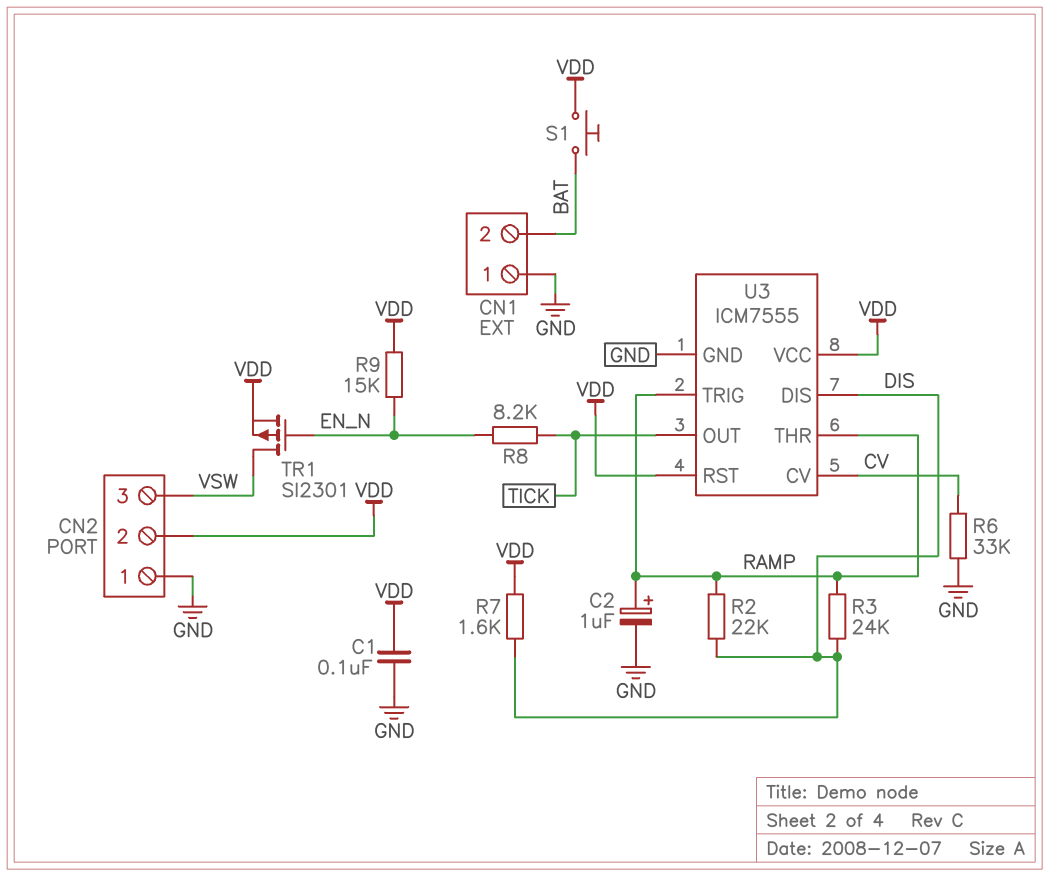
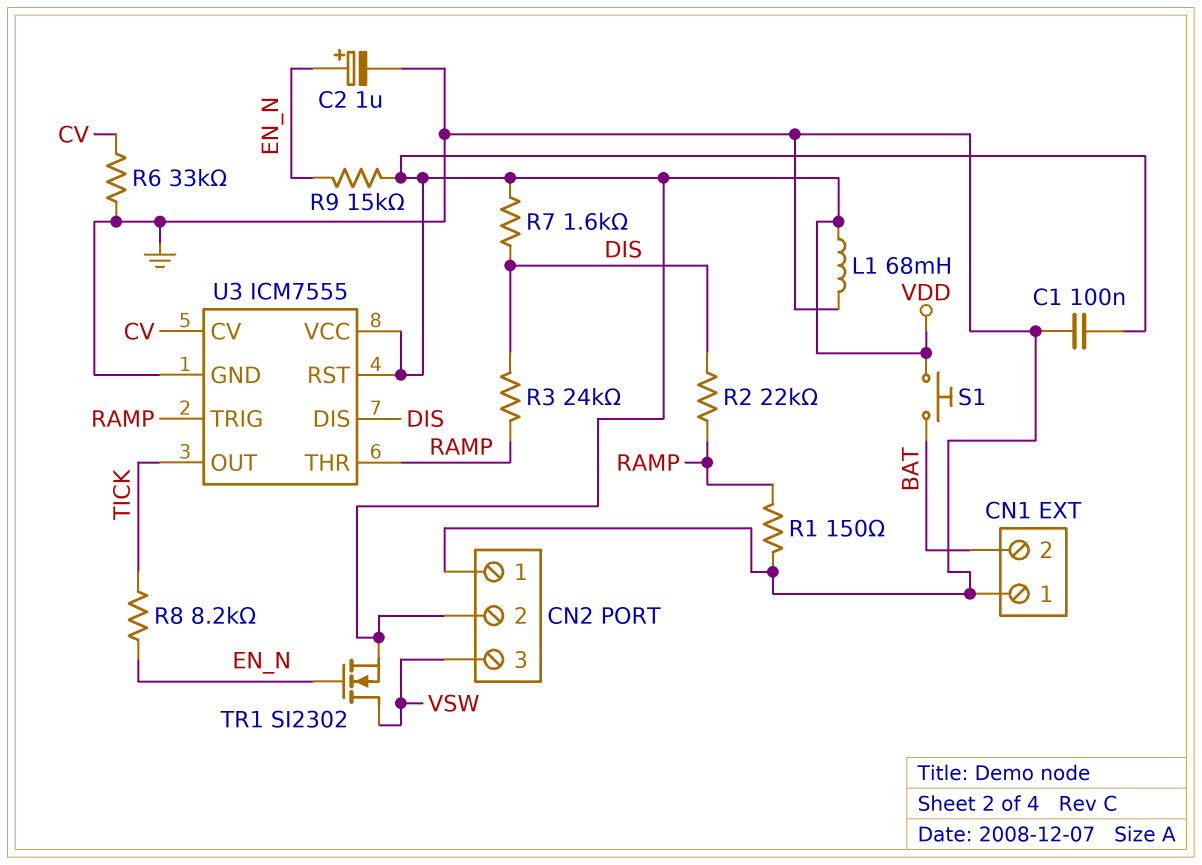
C2: 1uF (plus RAMP, minus GND) -> 1uF (plus EN_N, minus GND)
L1: none -> 68mH (GND, VDD)
R1: none -> 150 (GND, RAMP)
TR1: PMOS SI2301 (G EN_N, D VSW, S VDD) -> NMOS SI2302 (G EN_N, D VSW, S VDD)

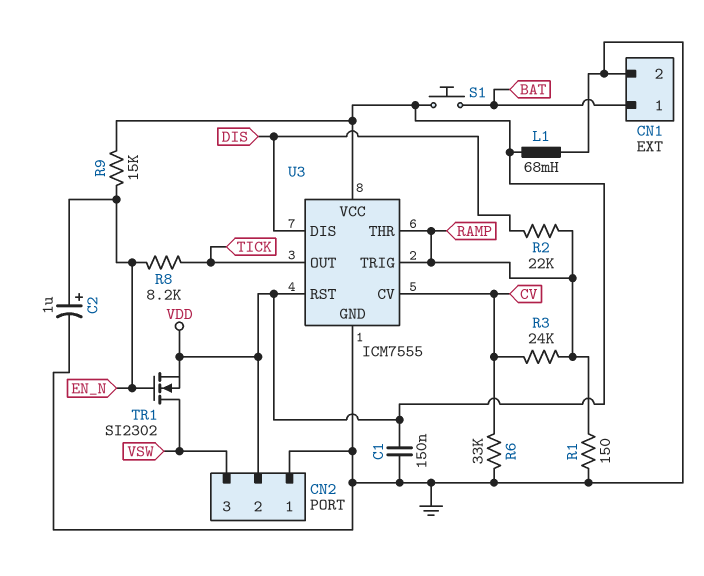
C1: 100nF (GND, VDD) -> 150nF (GND, VDD)
CN1 pin 1: GND -> BAT
CN1 pin 2: BAT -> GND
R3: 24k (DIS, RAMP) -> 24k (CV, RAMP)
R7: 1.6k (DIS, VDD) -> none

